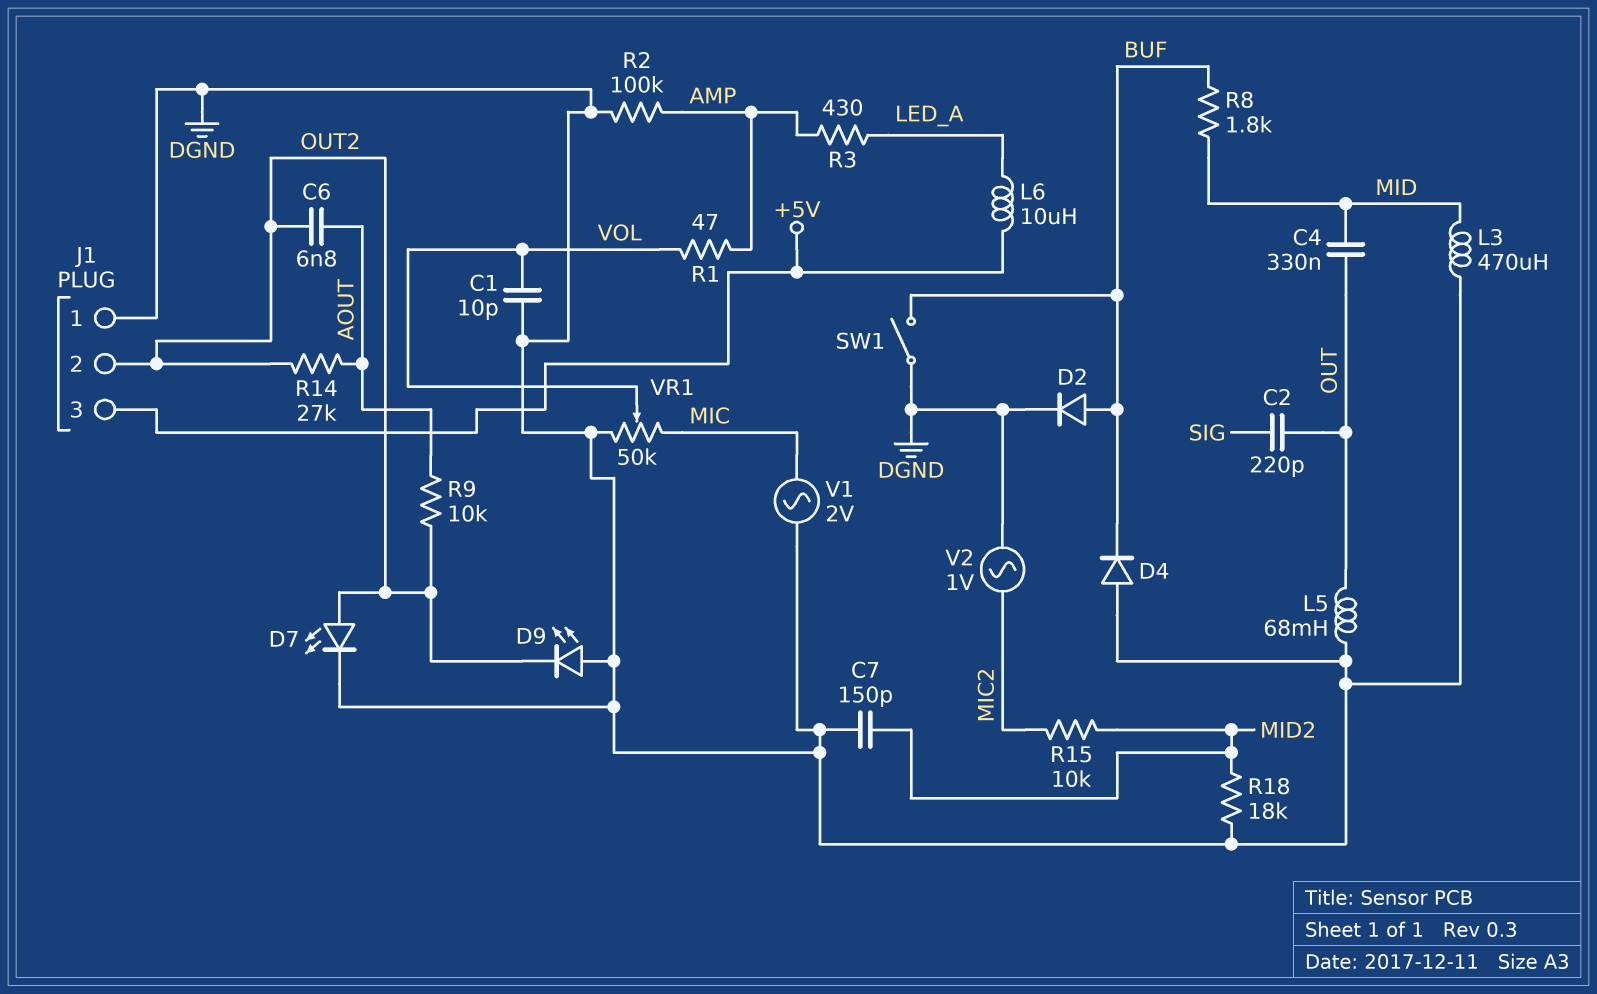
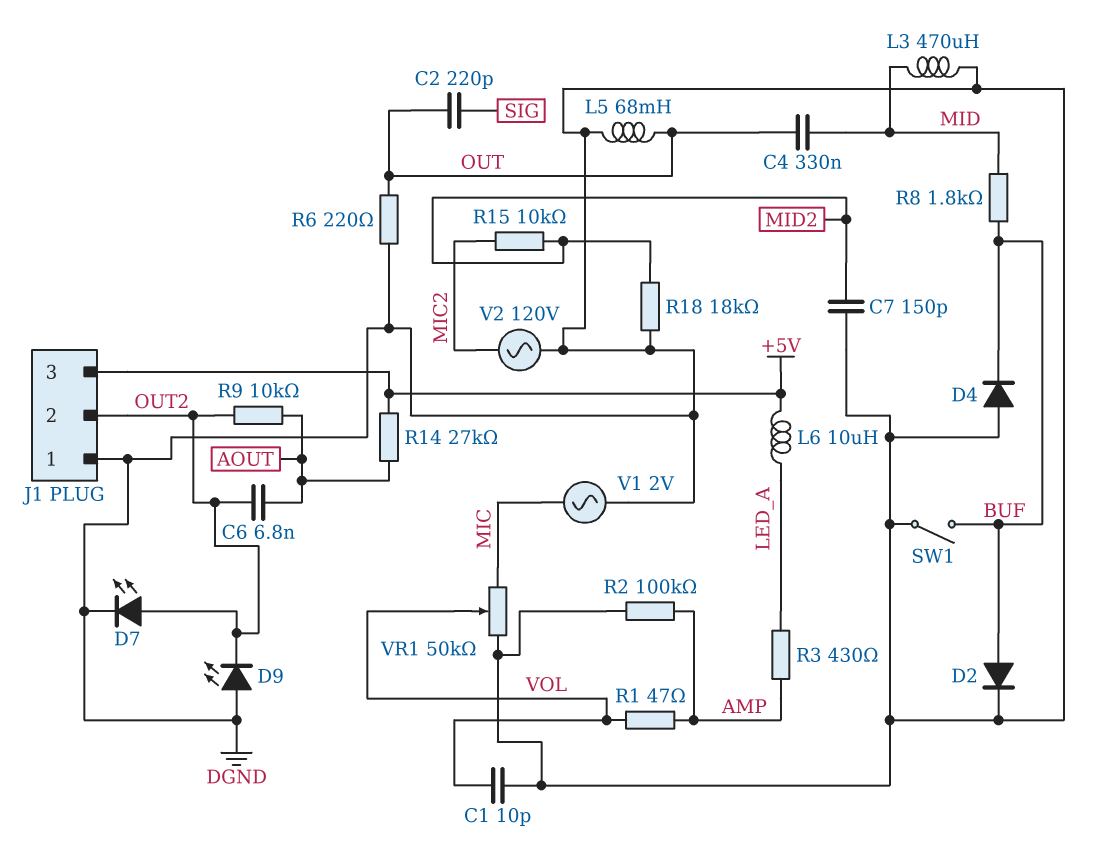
R6: none -> 220 (DGND, OUT)
R14: 27k (AOUT, OUT2) -> 27k (+5V, AOUT)
V2: AC 1V (DGND, MIC2) -> AC 120V (DGND, MIC2)

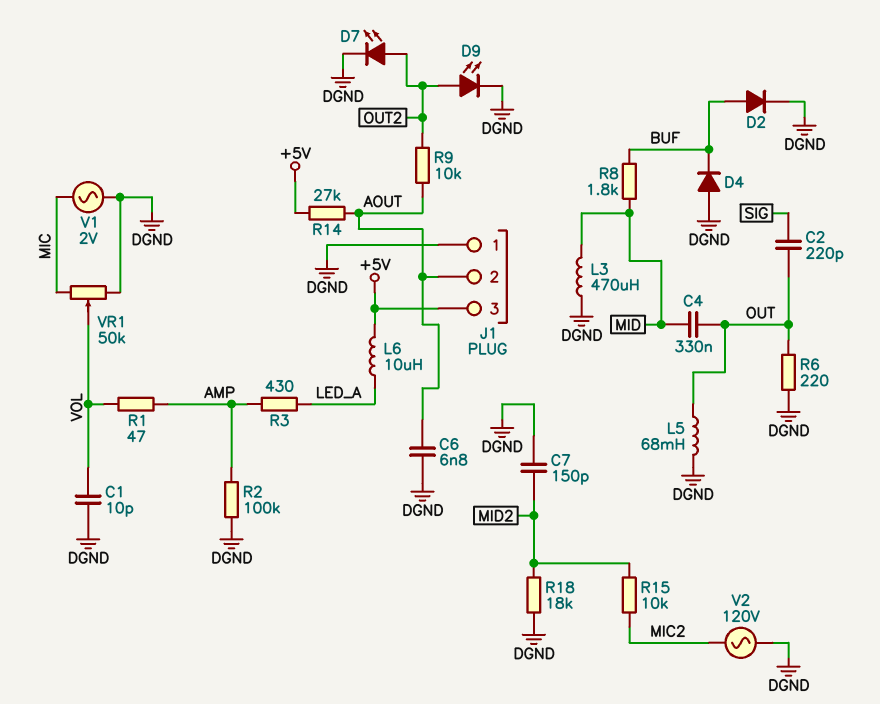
C6: 6.8nF (AOUT, OUT2) -> 6.8nF (AOUT, DGND)
D9: LED (A DGND, K OUT2) -> LED (A OUT2, K DGND)
J1 pin 2: OUT2 -> AOUT
SW1: switch (BUF, DGND) -> none

